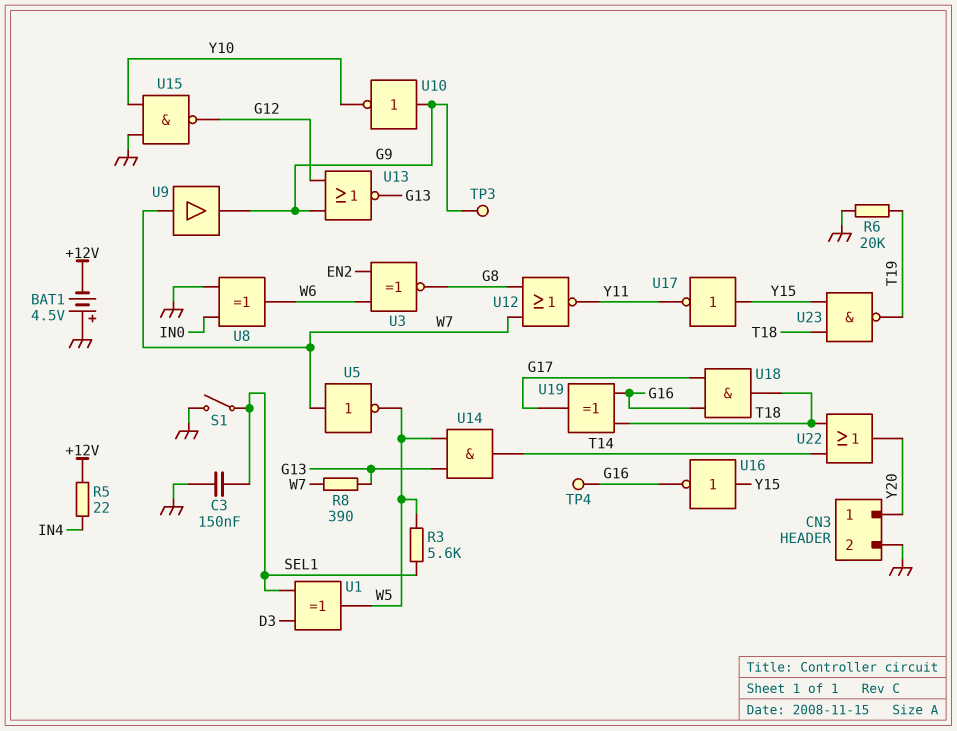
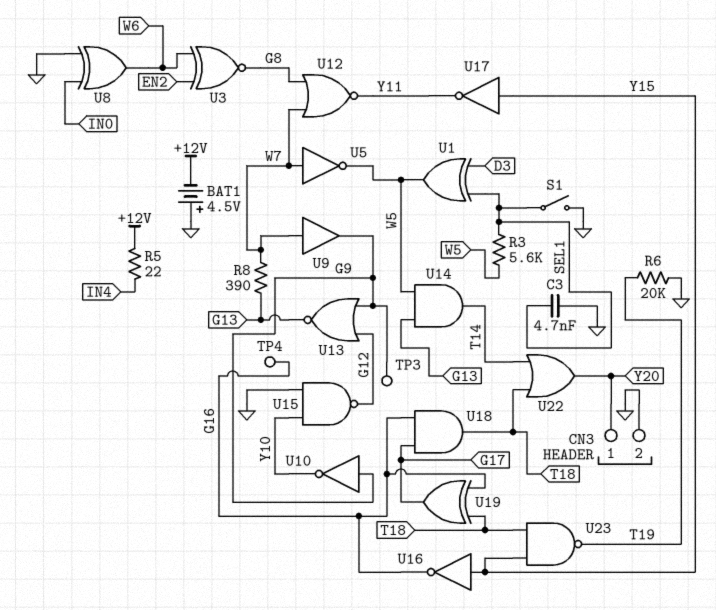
C3: 150nF (GND, SEL1) -> 4.7nF (GND, SEL1)

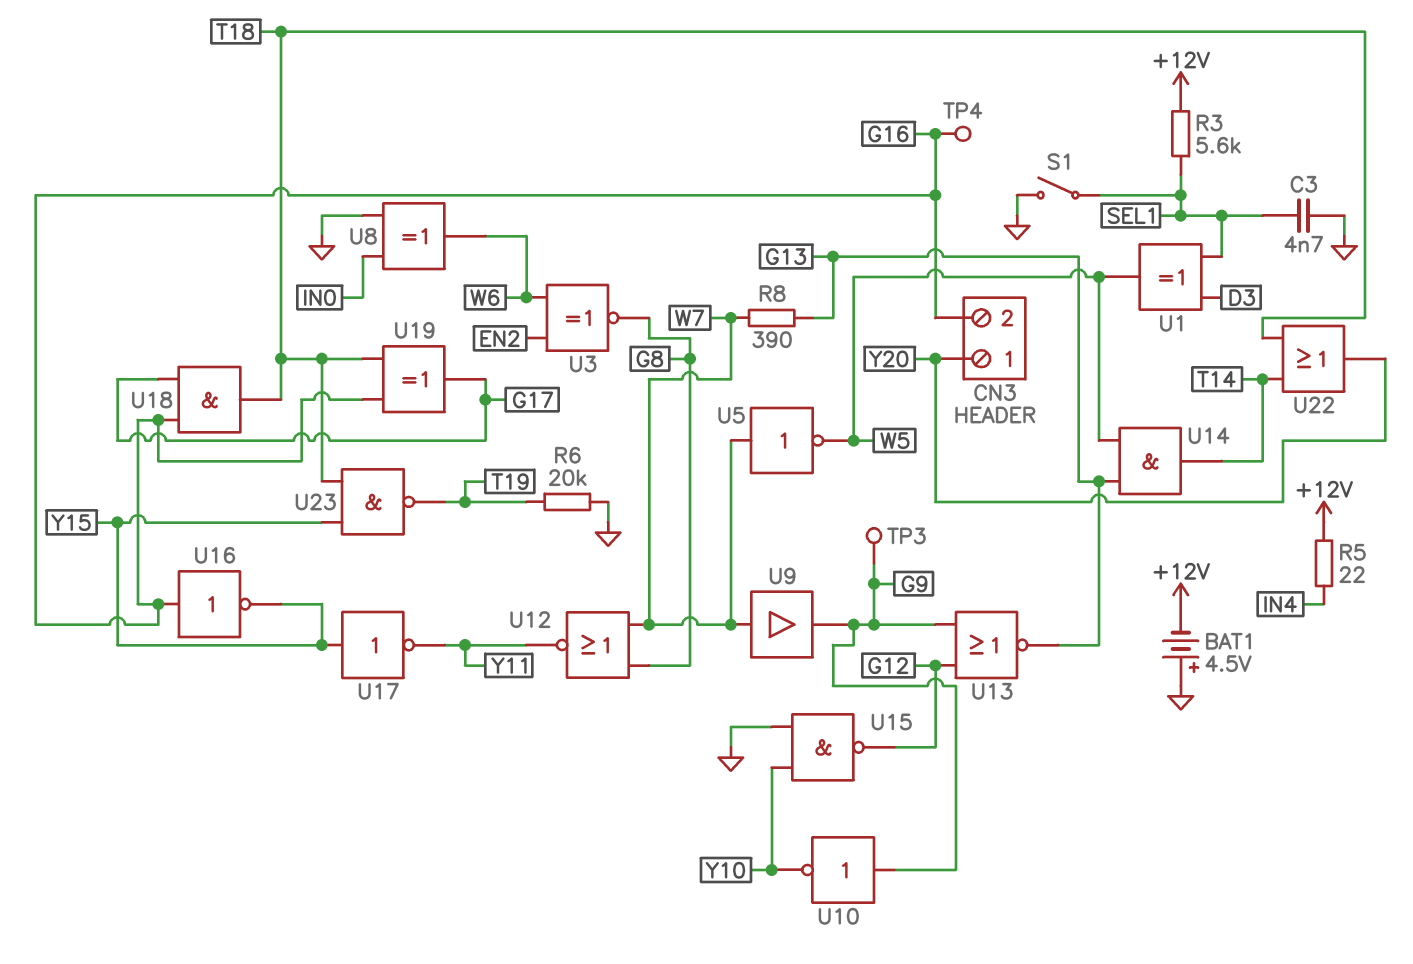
CN3 pin 2: GND -> G16
R3: 5.6k (SEL1, W5) -> 5.6k (+12V, SEL1)
U16: NOT (in Y15, out G16) -> NOT (in G16, out Y15)

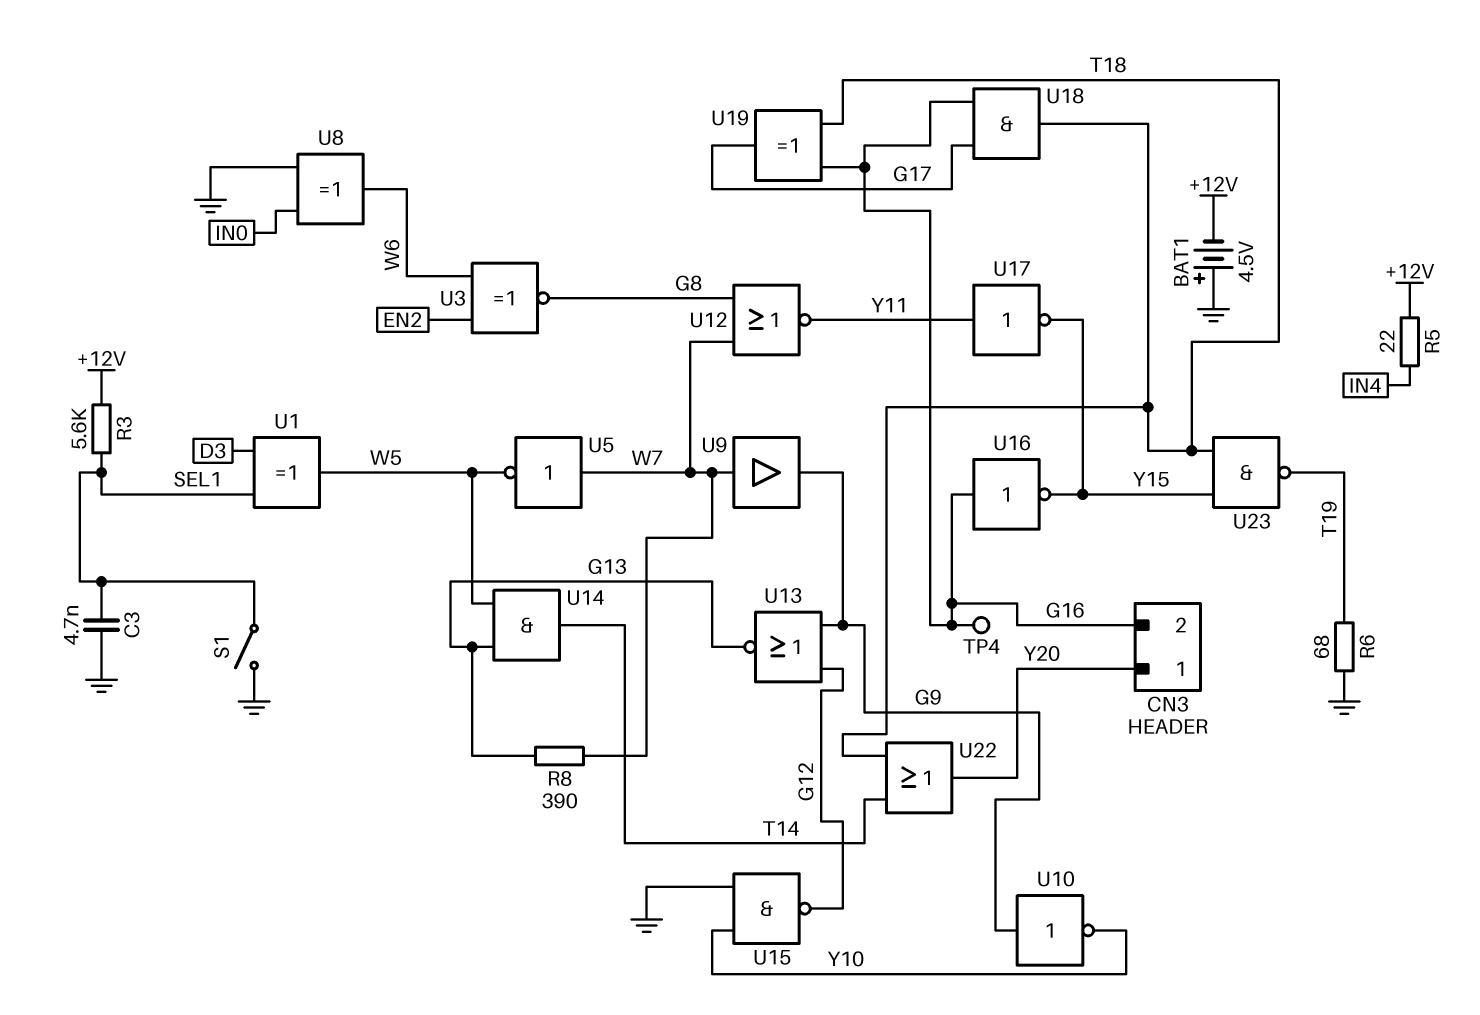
R6: 20k (GND, T19) -> 68 (GND, T19)
TP3: test point (G9) -> none
U17: NOT (in Y15, out Y11) -> NOT (in Y11, out Y15)

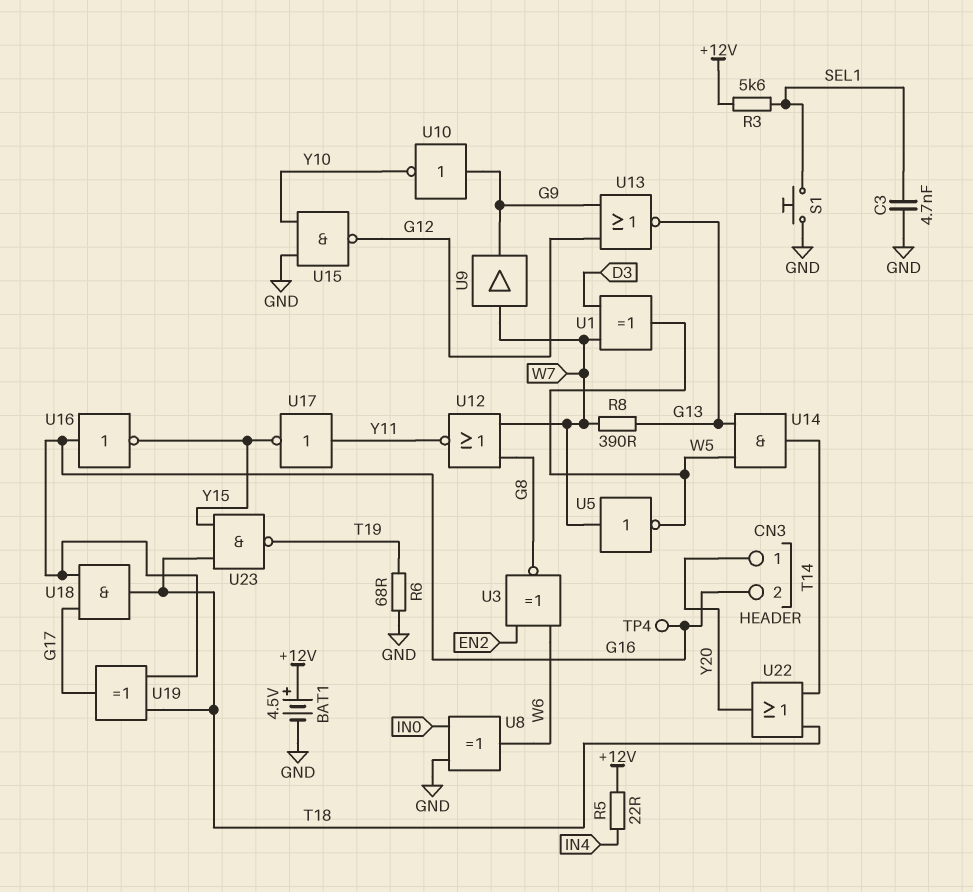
BAT1: 4.5V (plus GND, minus +12V) -> 4.5V (plus +12V, minus GND)
S1: switch (GND, SEL1) -> button (GND, SEL1)
U1: XOR (in D3, in SEL1, out W5) -> XOR (in D3, in W7, out W5)

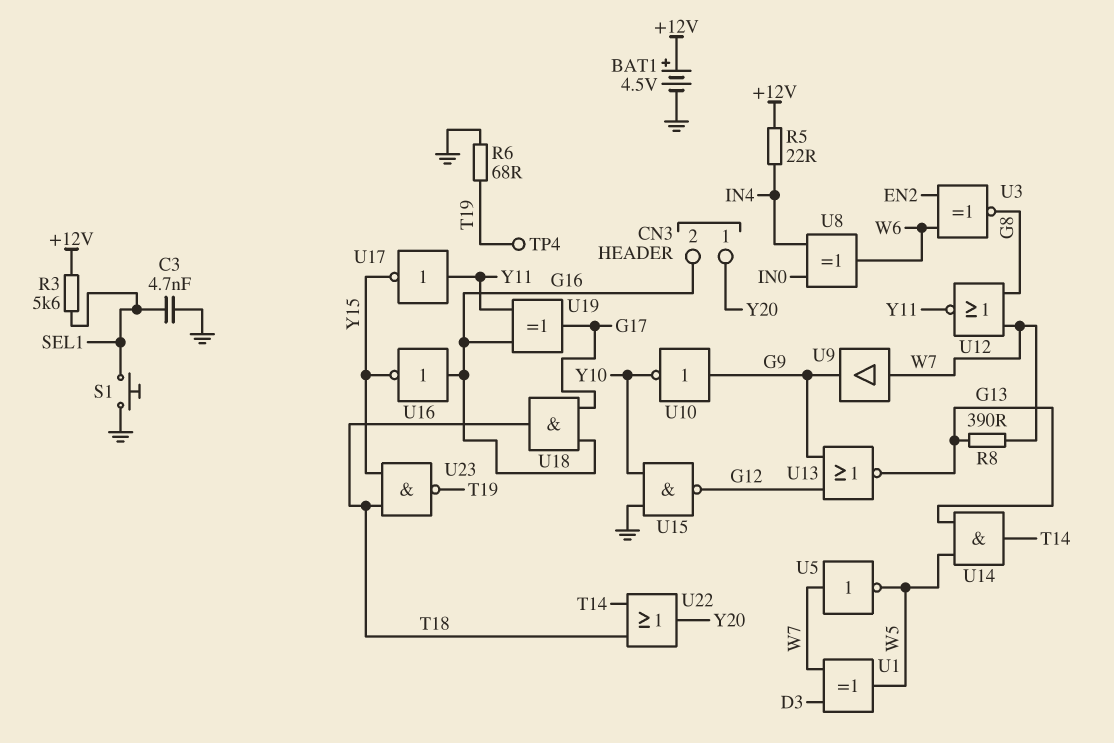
TP4: test point (G16) -> test point (T19)
U8: XOR (in GND, in IN0, out W6) -> XOR (in IN0, in IN4, out W6)
U19: XOR (in G16, in T18, out G17) -> XOR (in G16, in Y11, out G17)

